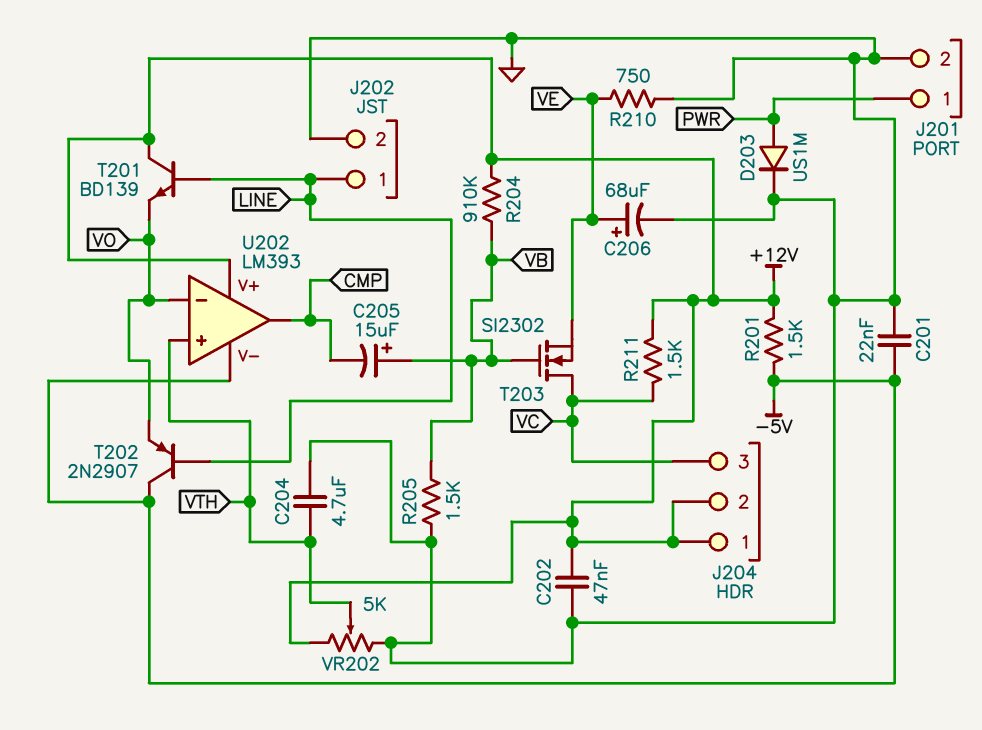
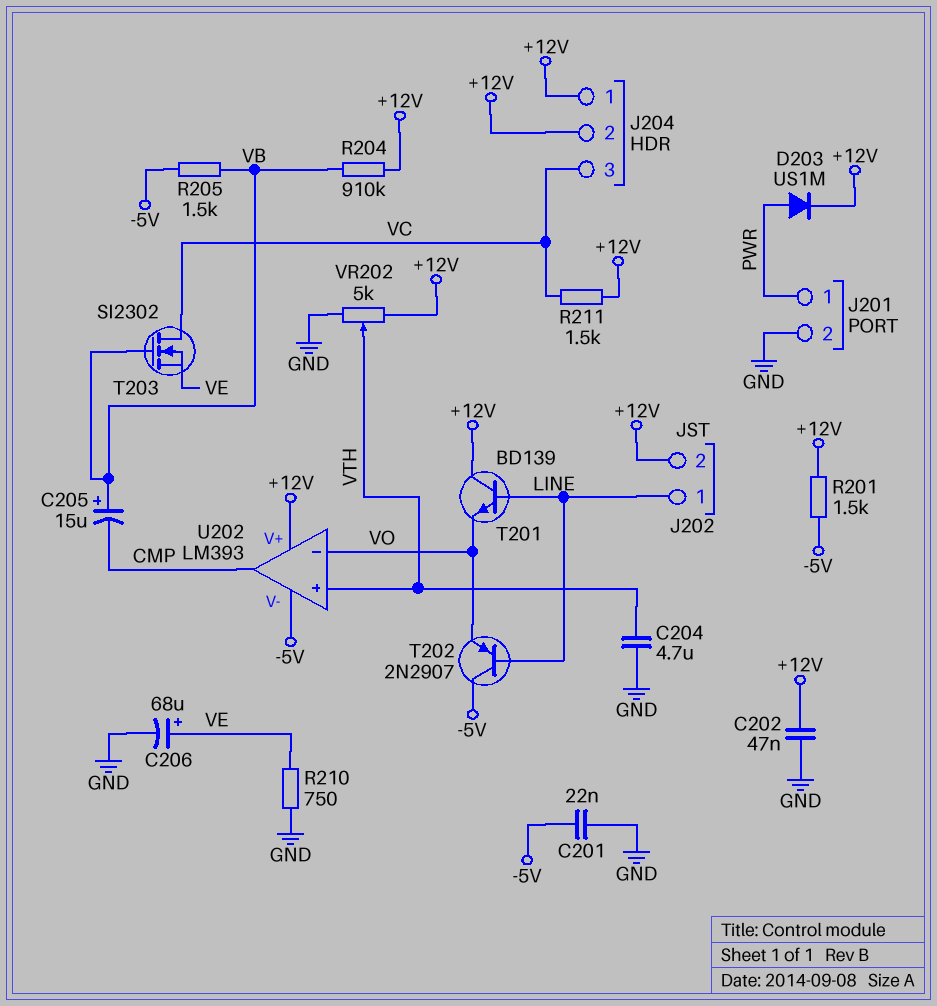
D203: diode US1M (A PWR, K GND) -> diode US1M (A PWR, K +12V)
J202 pin 2: GND -> +12V
R205: 1.5k (GND, VB) -> 1.5k (-5V, VB)

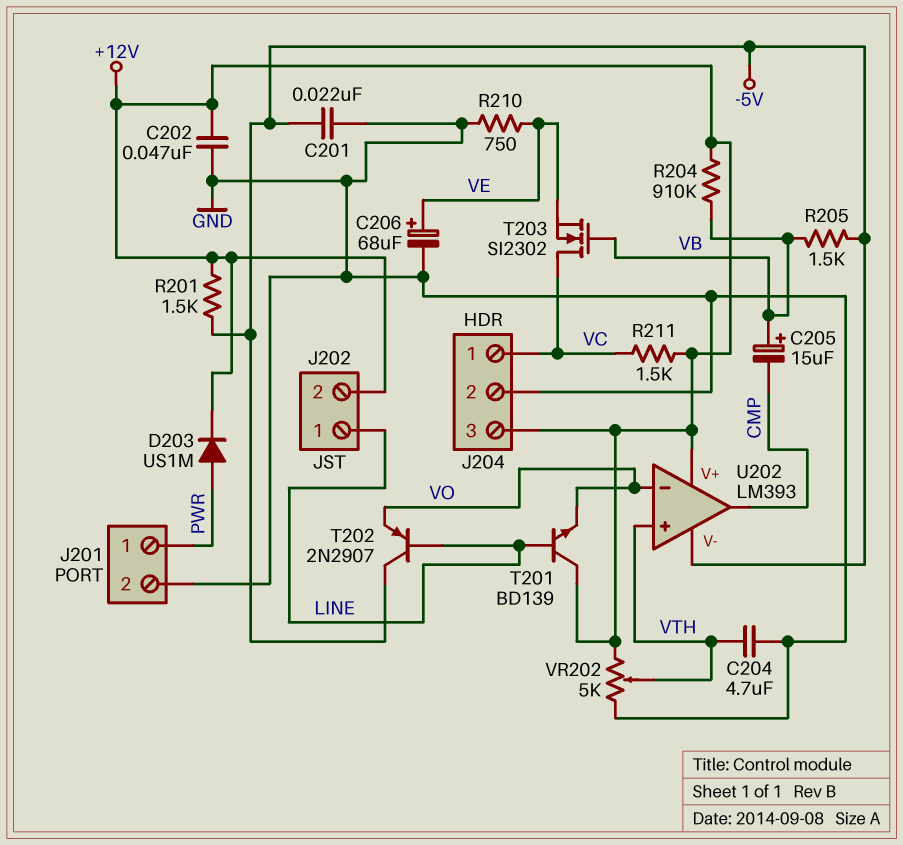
J204 pin 1: +12V -> VC
J204 pin 2: +12V -> GND
J204 pin 3: VC -> +12V

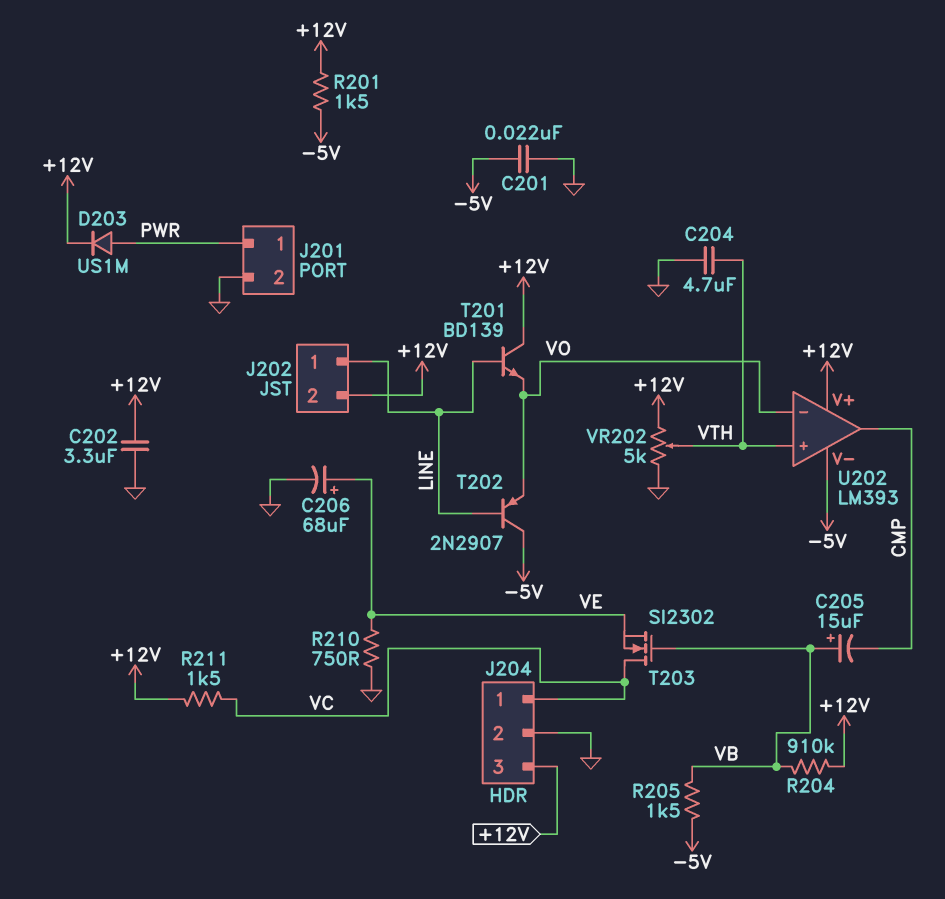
C202: 47nF (+12V, GND) -> 3.3uF (+12V, GND)

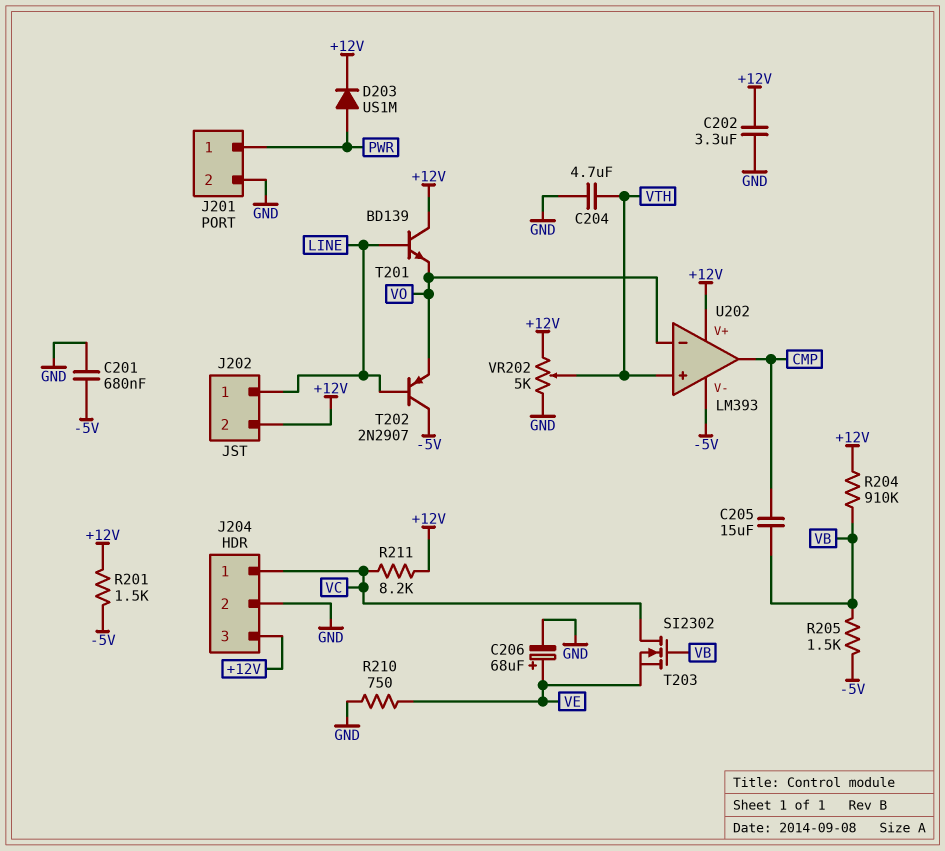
C201: 22nF (-5V, GND) -> 680nF (-5V, GND)
C205: 15uF (plus VB, minus CMP) -> 15uF (CMP, VB)
R211: 1.5k (+12V, VC) -> 8.2k (+12V, VC)

